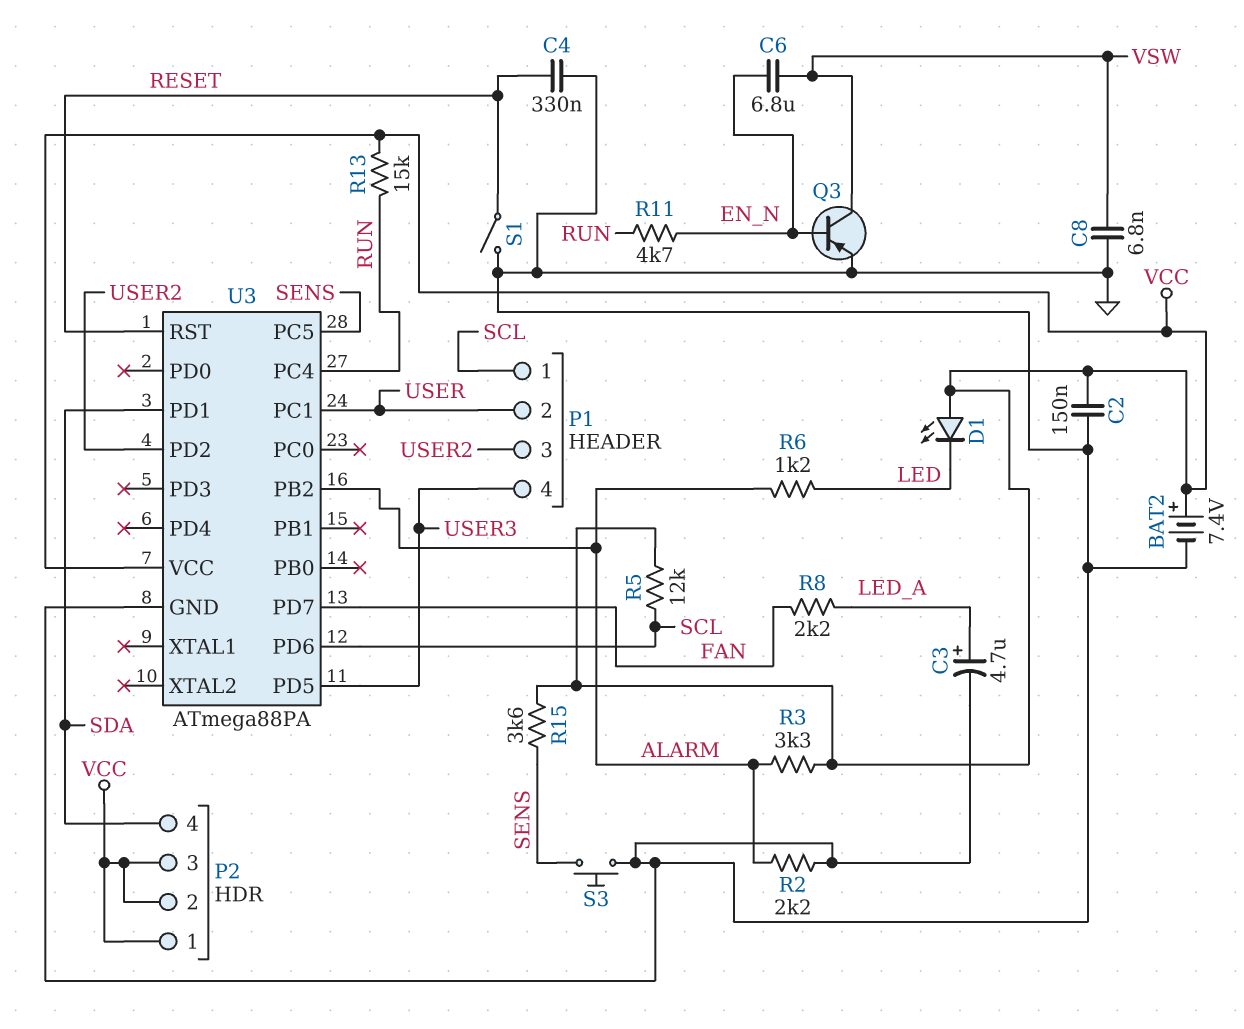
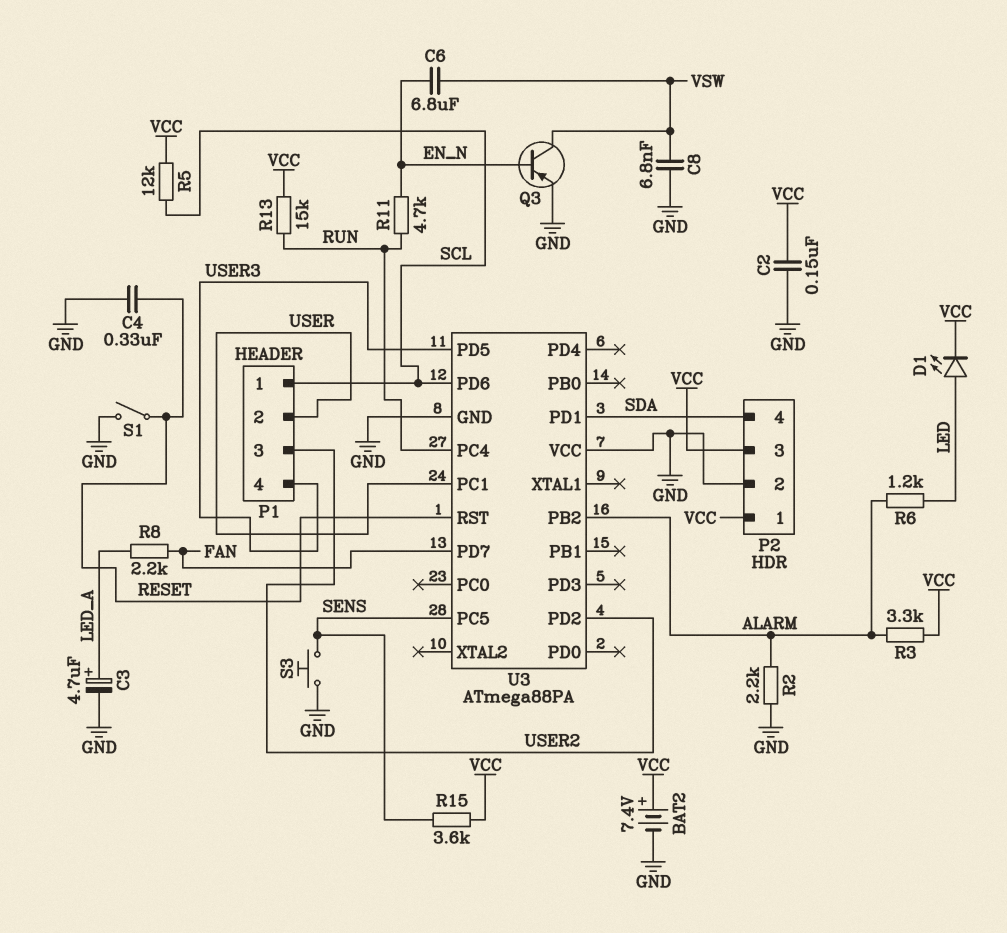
D1: LED (A VCC, K LED) -> LED (A LED, K VCC)
P2 pin 2: VCC -> GND
U3 pin VCC: VCC -> GND

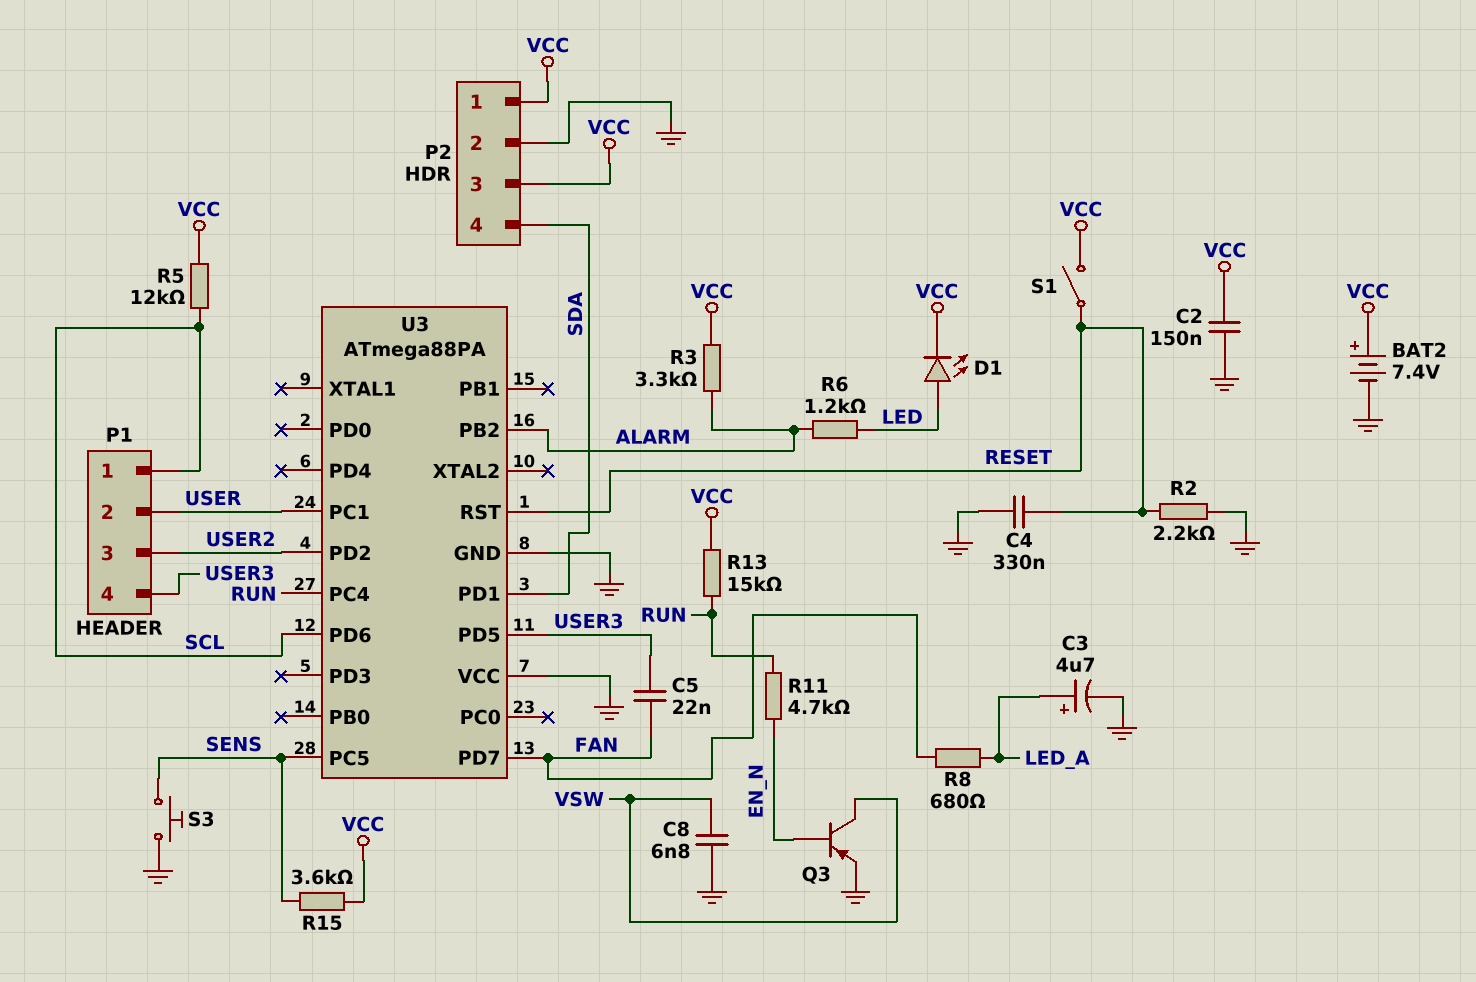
C5: none -> 22nF (FAN, USER3)
C6: 6.8uF (EN_N, VSW) -> none
R2: 2.2k (ALARM, GND) -> 2.2k (GND, RESET)
R8: 2.2k (FAN, LED_A) -> 680 (FAN, LED_A)
S1: switch (GND, RESET) -> switch (RESET, VCC)

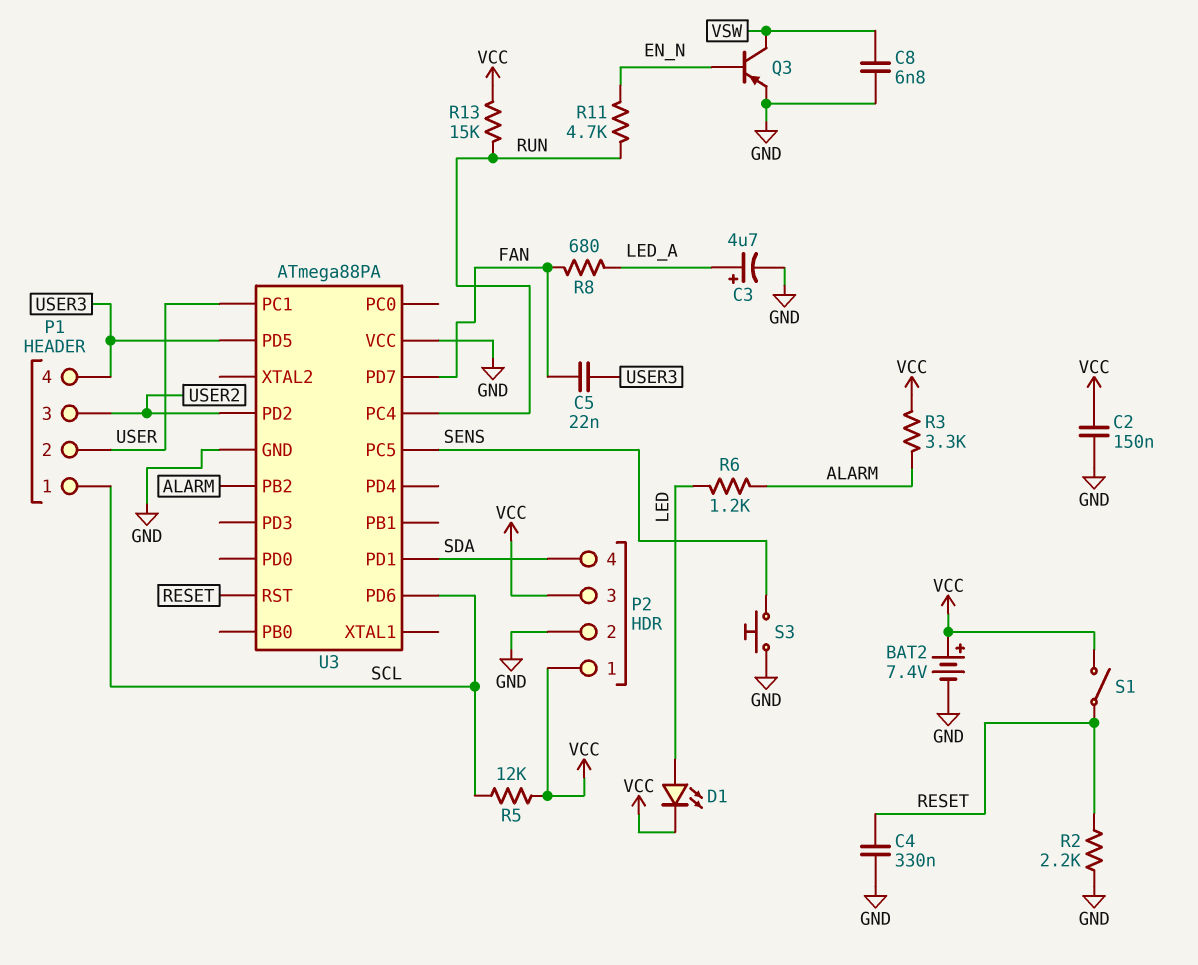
R15: 3.6k (SENS, VCC) -> none

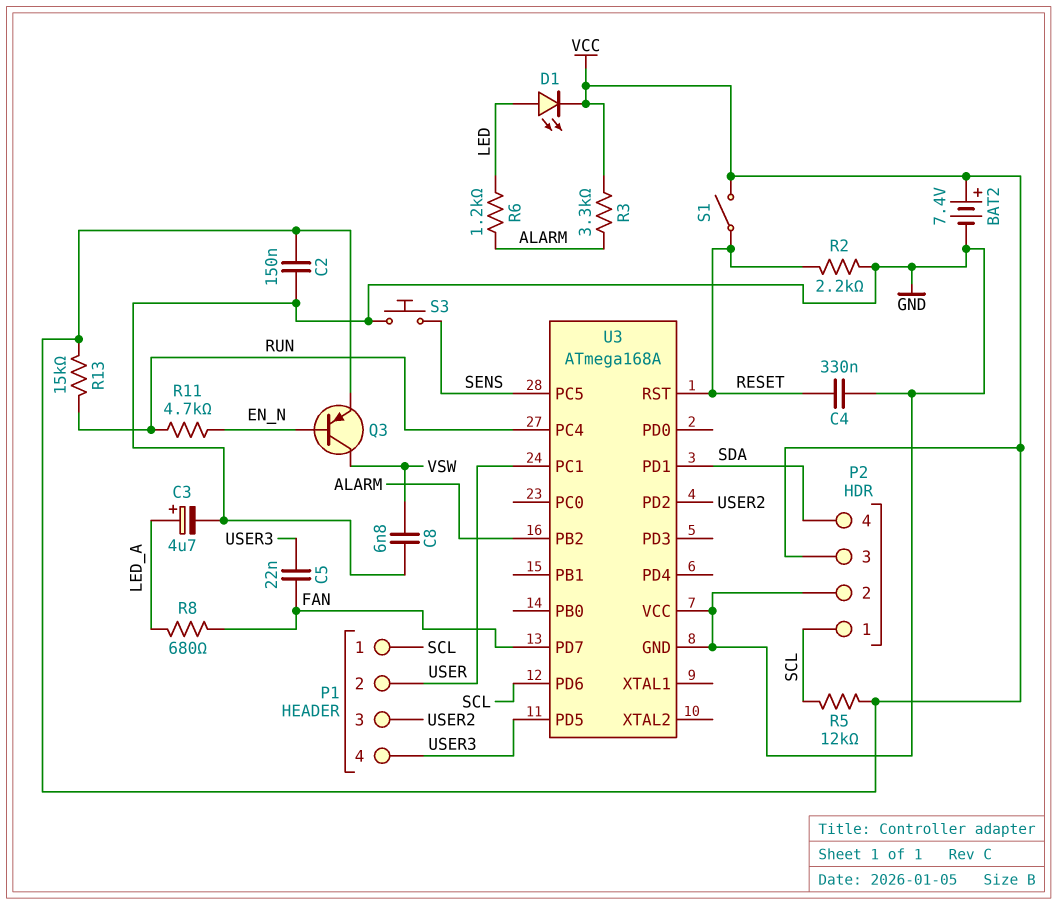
P2 pin 1: VCC -> SCL
Q3: PNP (B EN_N, C VSW, E GND) -> PNP (B EN_N, C VSW, E VCC)
U3: ATmega88PA -> ATmega168A

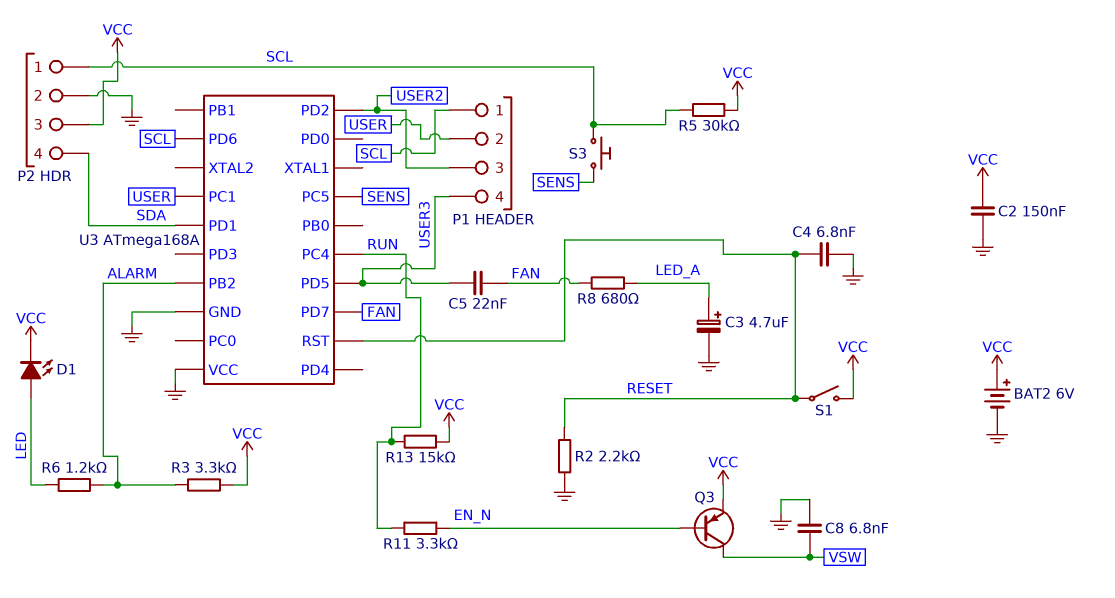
BAT2: 7.4V (plus VCC, minus GND) -> 6V (plus VCC, minus GND)
C4: 330nF (GND, RESET) -> 6.8nF (GND, RESET)
R5: 12k (SCL, VCC) -> 30k (SCL, VCC)
R11: 4.7k (EN_N, RUN) -> 3.3k (EN_N, RUN)
S3: button (GND, SENS) -> button (SCL, SENS)

